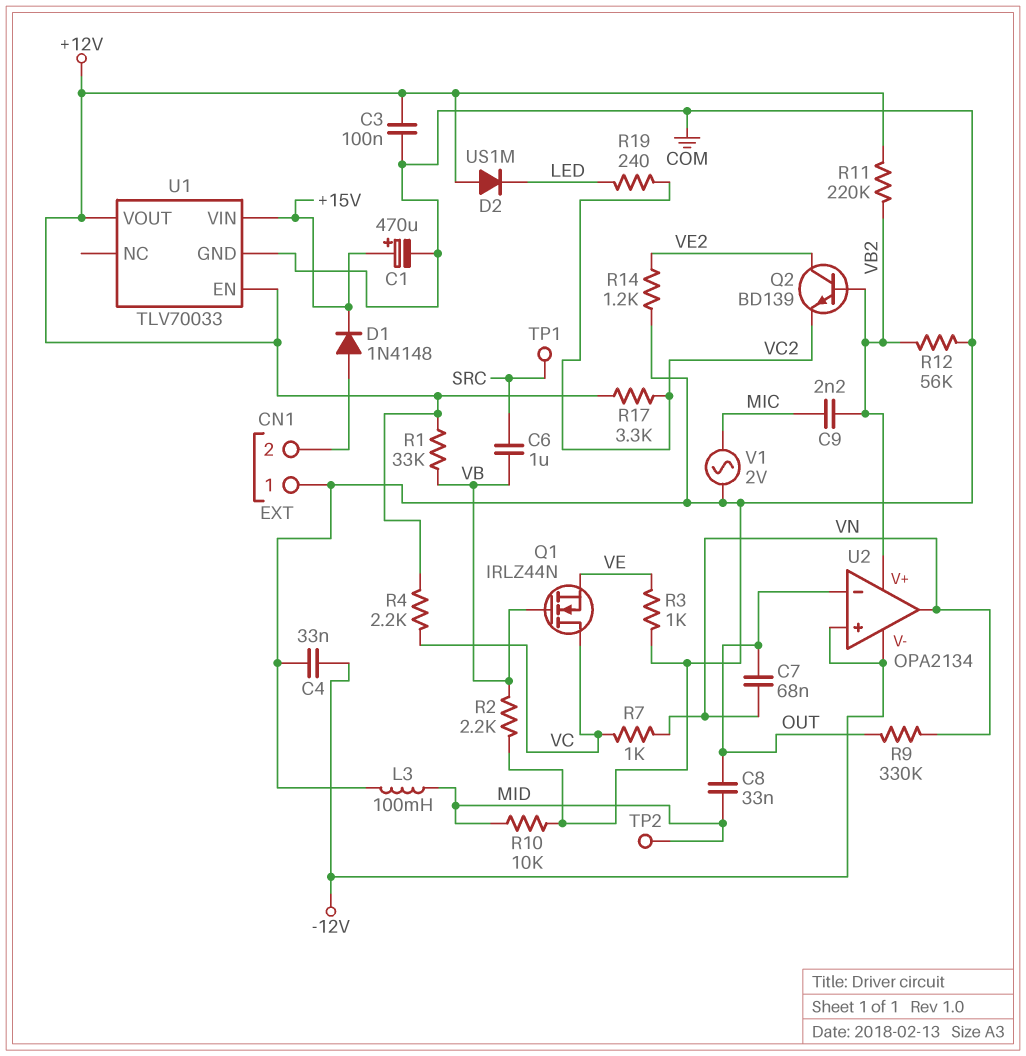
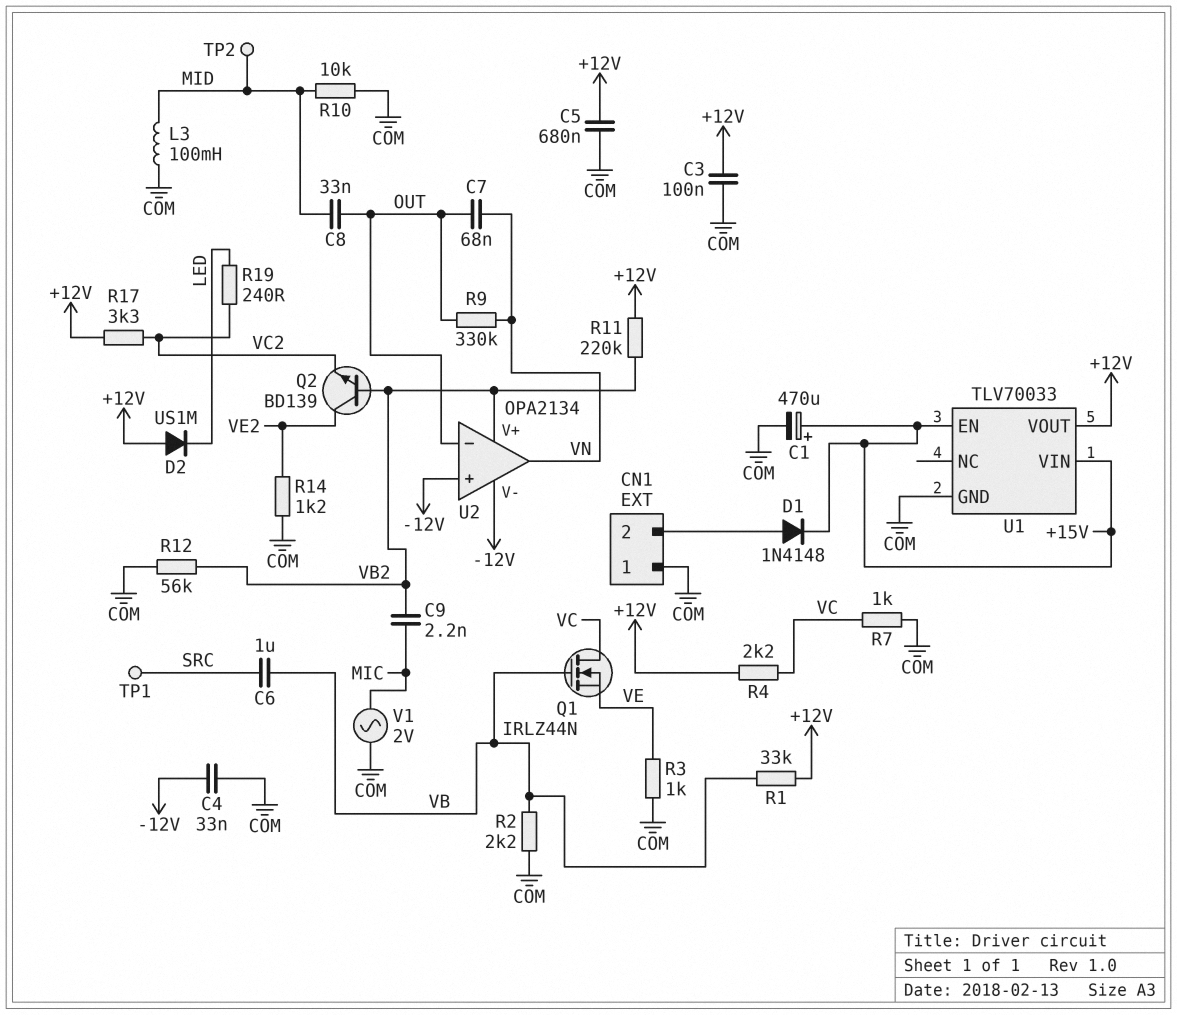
C5: none -> 680nF (+12V, COM)
R7: 1k (VC, VN) -> 1k (COM, VC)
U1 pin EN: +12V -> +15V

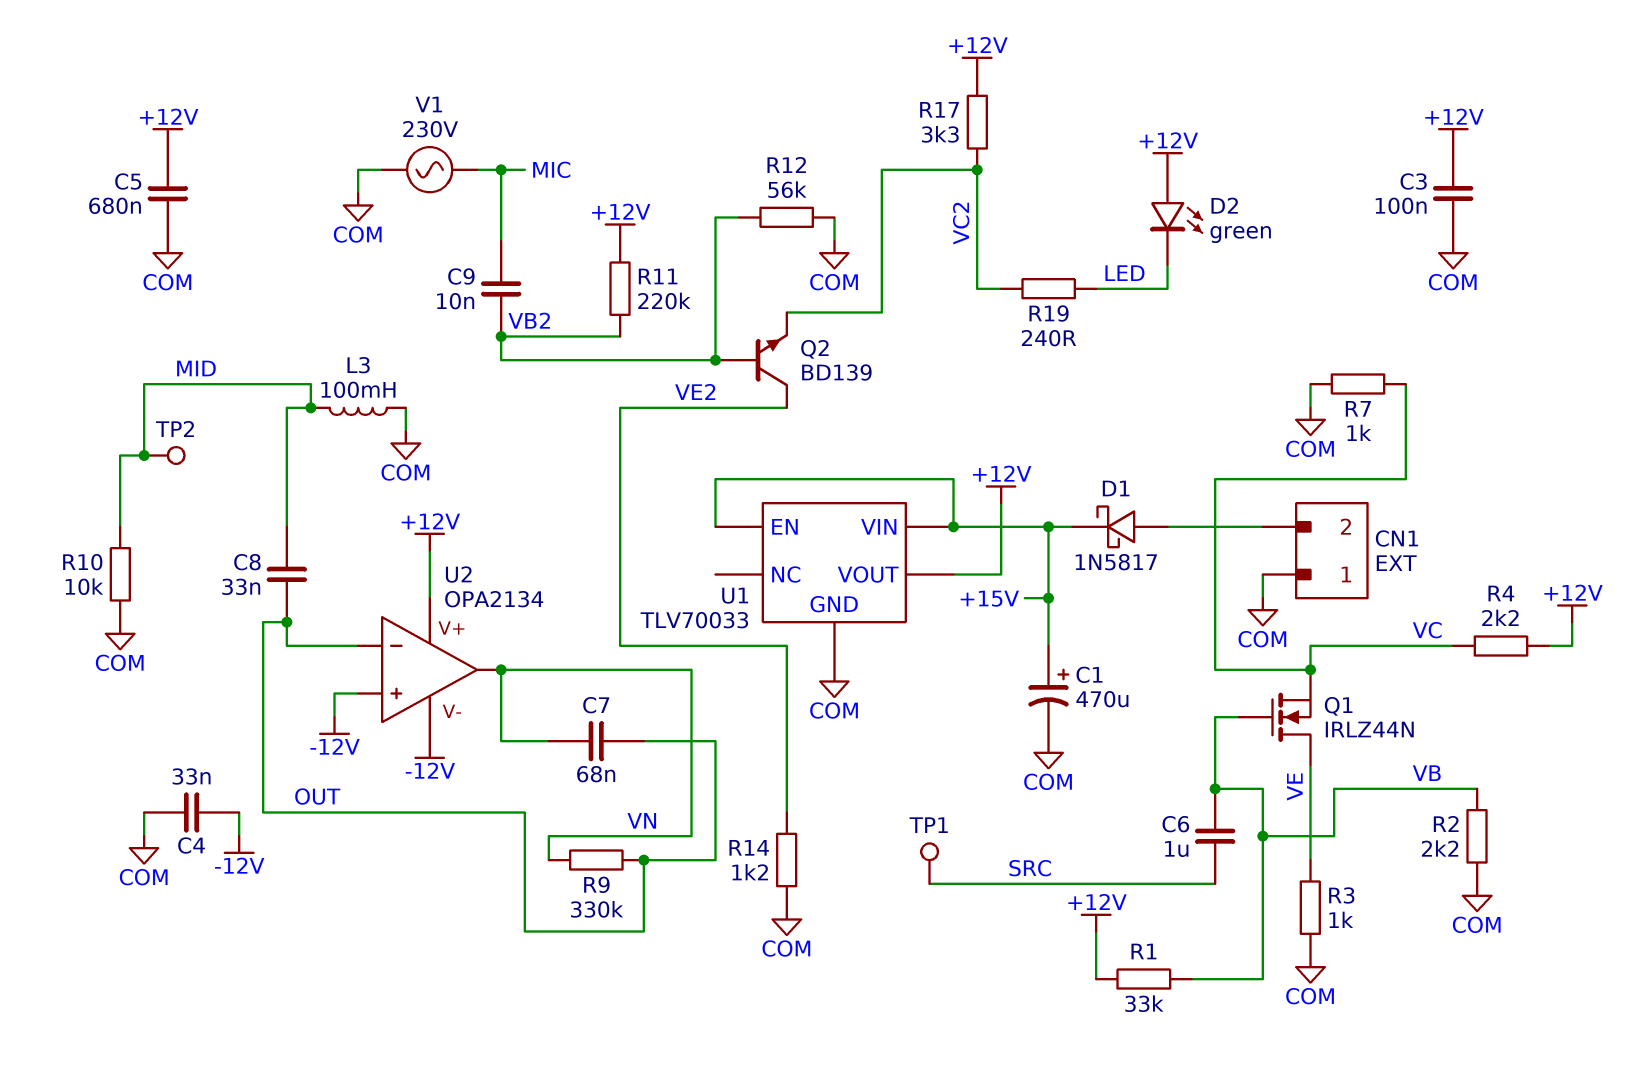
C9: 2.2nF (MIC, VB2) -> 10nF (MIC, VB2)
D1: diode 1N4148 (A CN1/2, K +15V) -> schottky 1N5817 (A CN1/2, K +15V)
D2: diode US1M (A +12V, K LED) -> LED green (A +12V, K LED)
Q1: NMOS IRLZ44N (G VB, D VC, S VE) -> NMOS IRLZ44N (G VB, D VE, S VC)
U2 pin V+: VB2 -> +12V
V1: AC 2V (COM, MIC) -> AC 230V (COM, MIC)

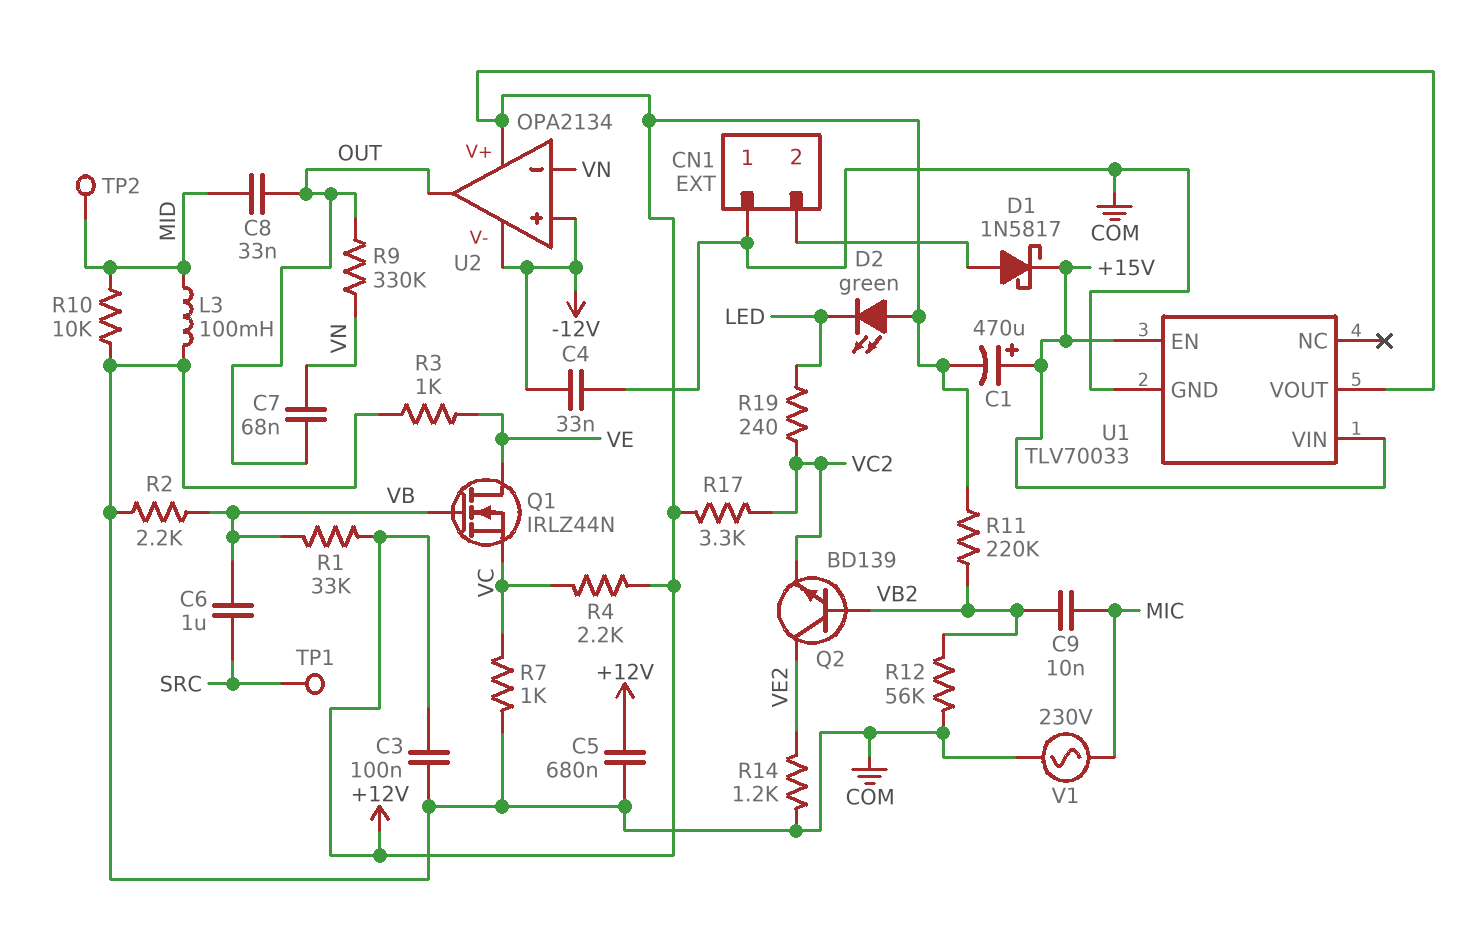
C1: 470uF (plus +15V, minus COM) -> 470uF (plus +15V, minus +12V)
U2 pin in-: OUT -> VN
U2 pin out: VN -> OUT

